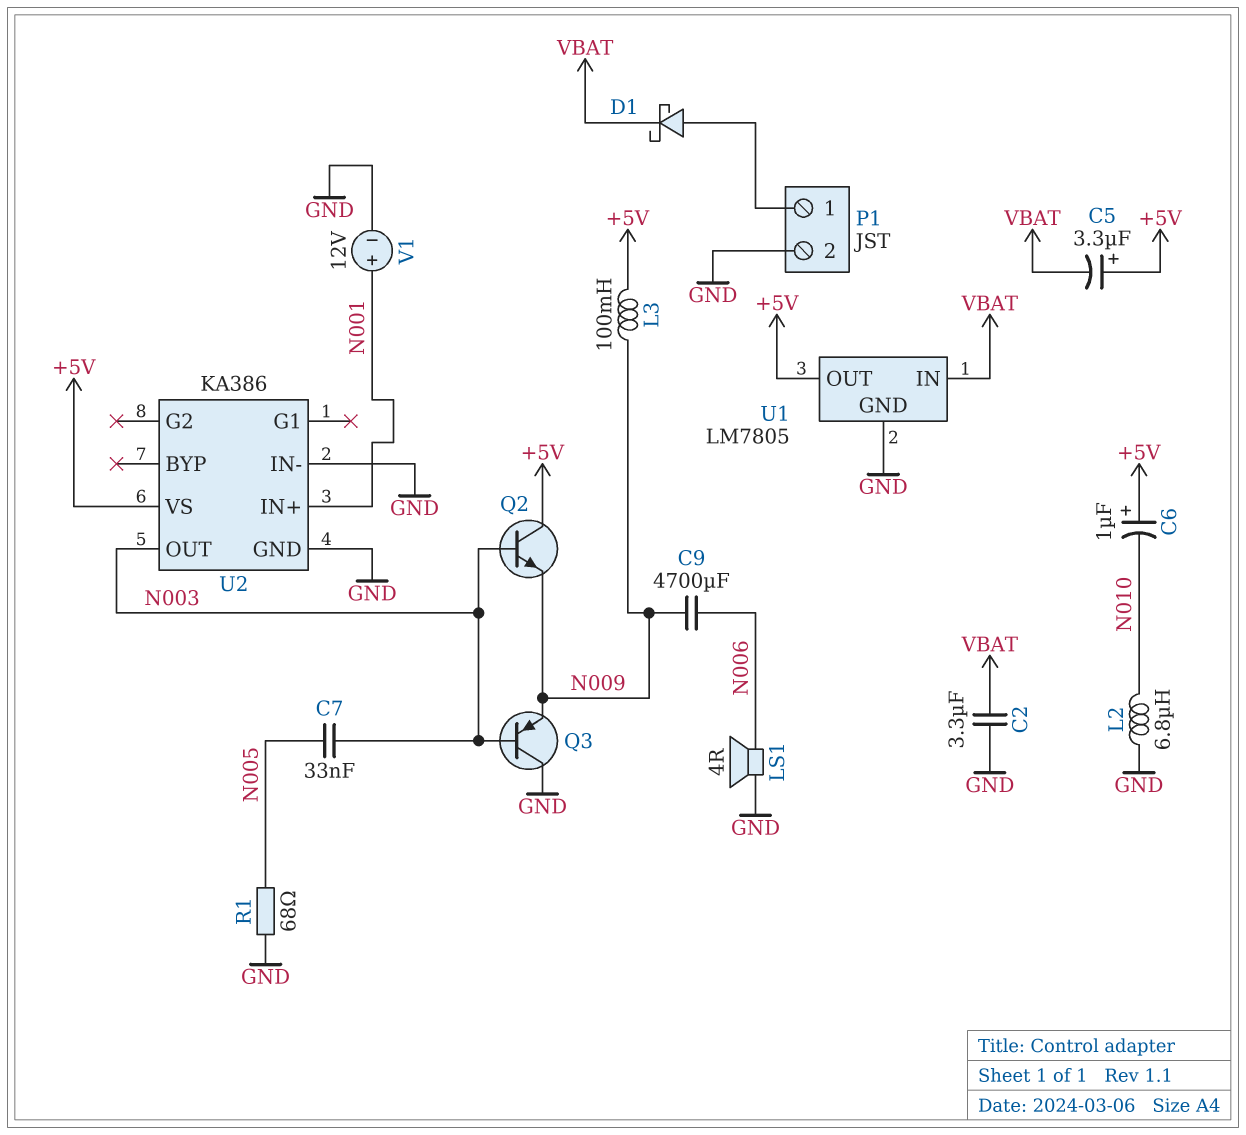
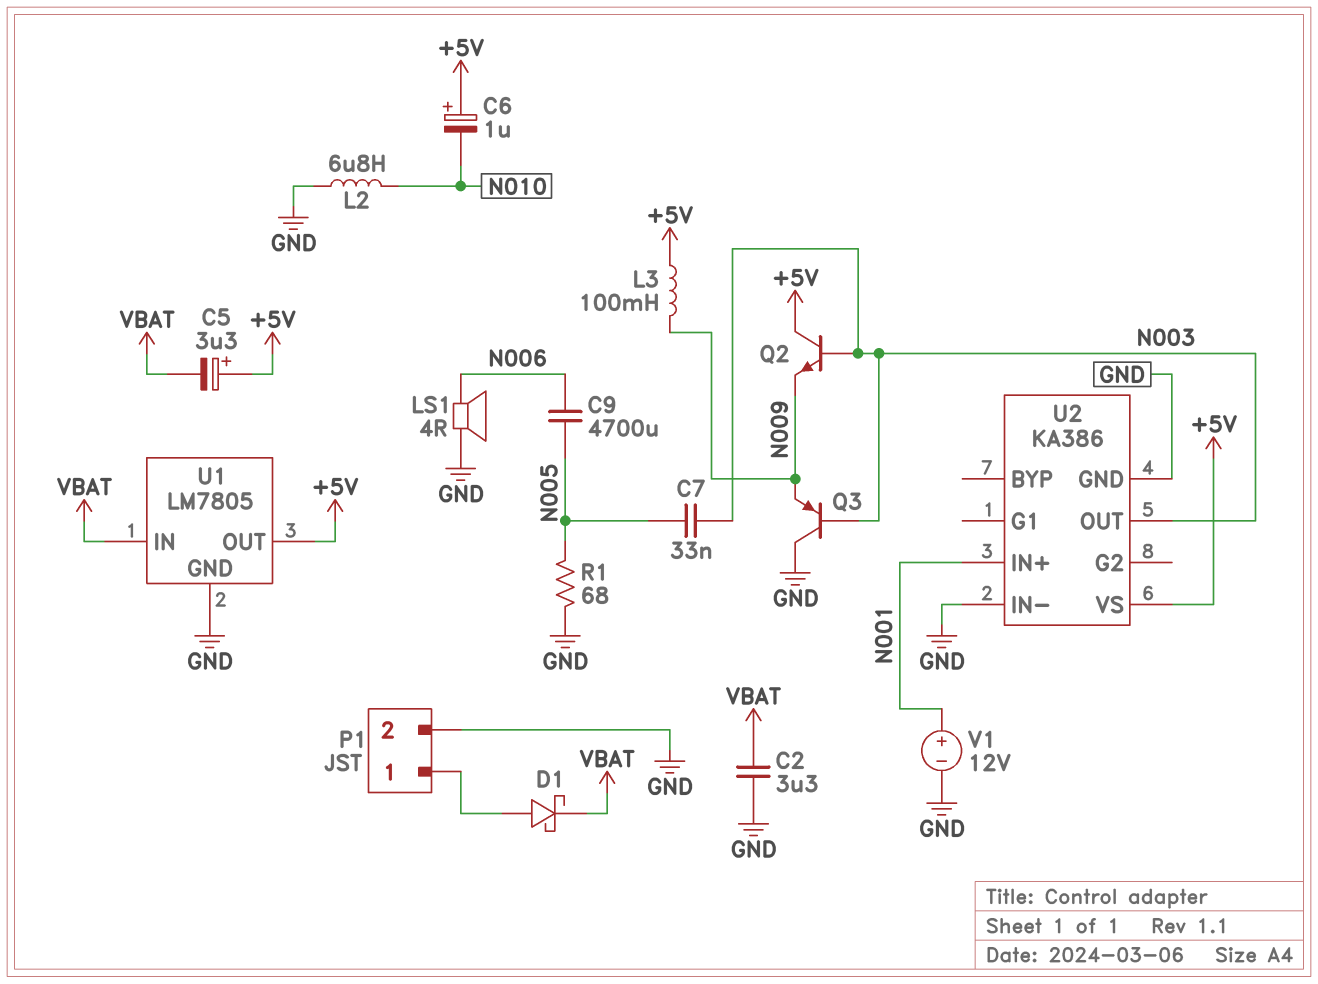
C9: 4700uF (N006, N009) -> 4700uF (N005, N006)

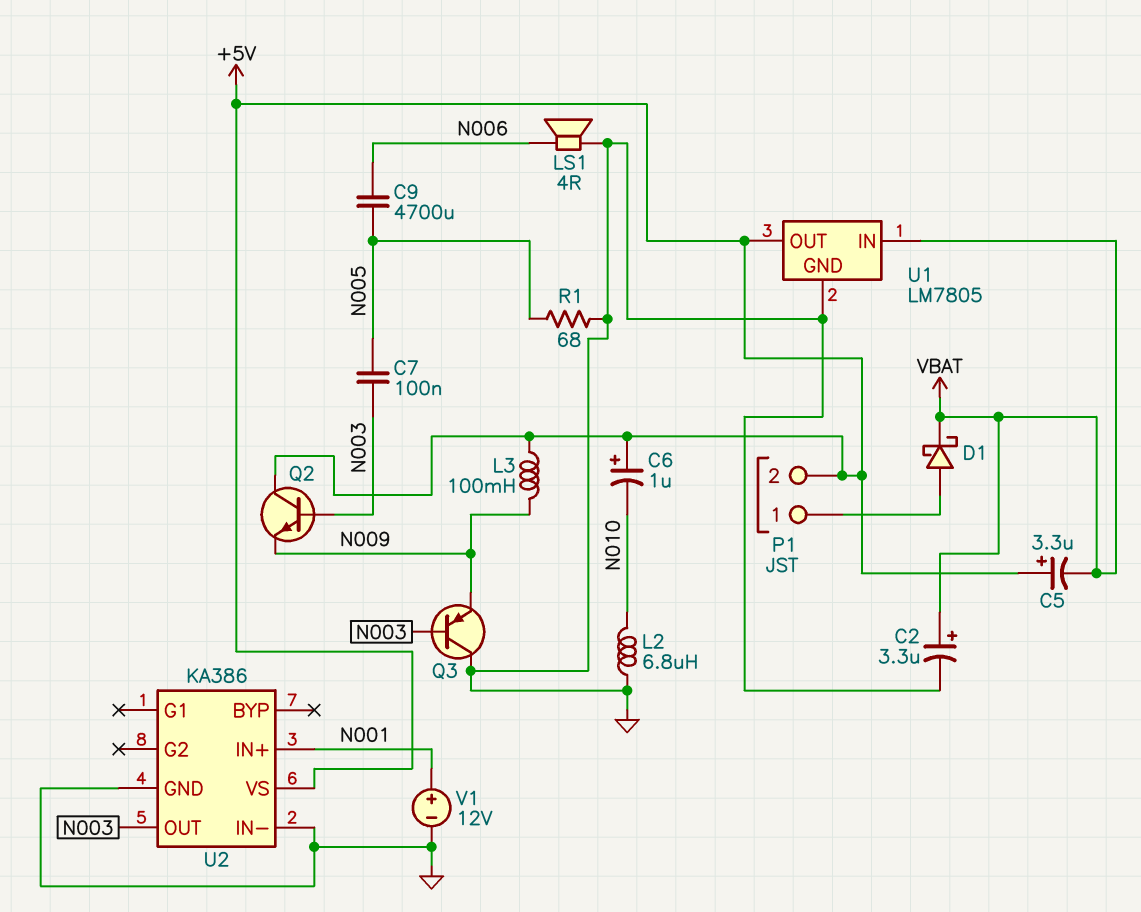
C2: 3.3uF (GND, VBAT) -> 3.3uF (plus VBAT, minus GND)
C7: 33nF (N003, N005) -> 100nF (N003, N005)
P1 pin 2: GND -> +5V

